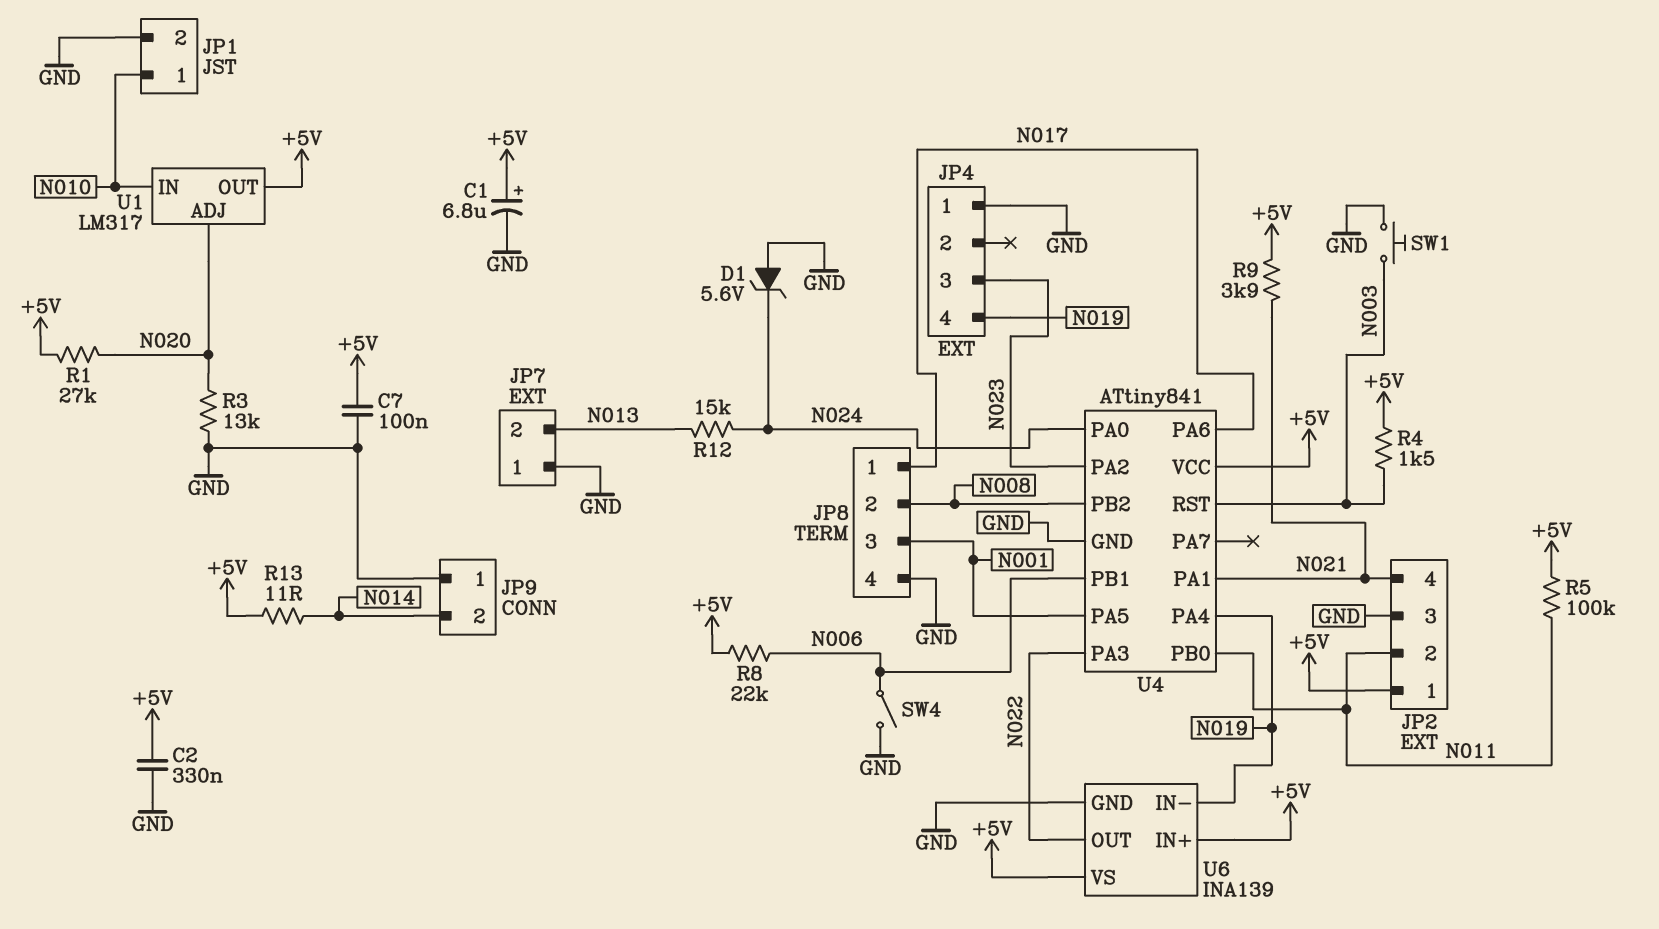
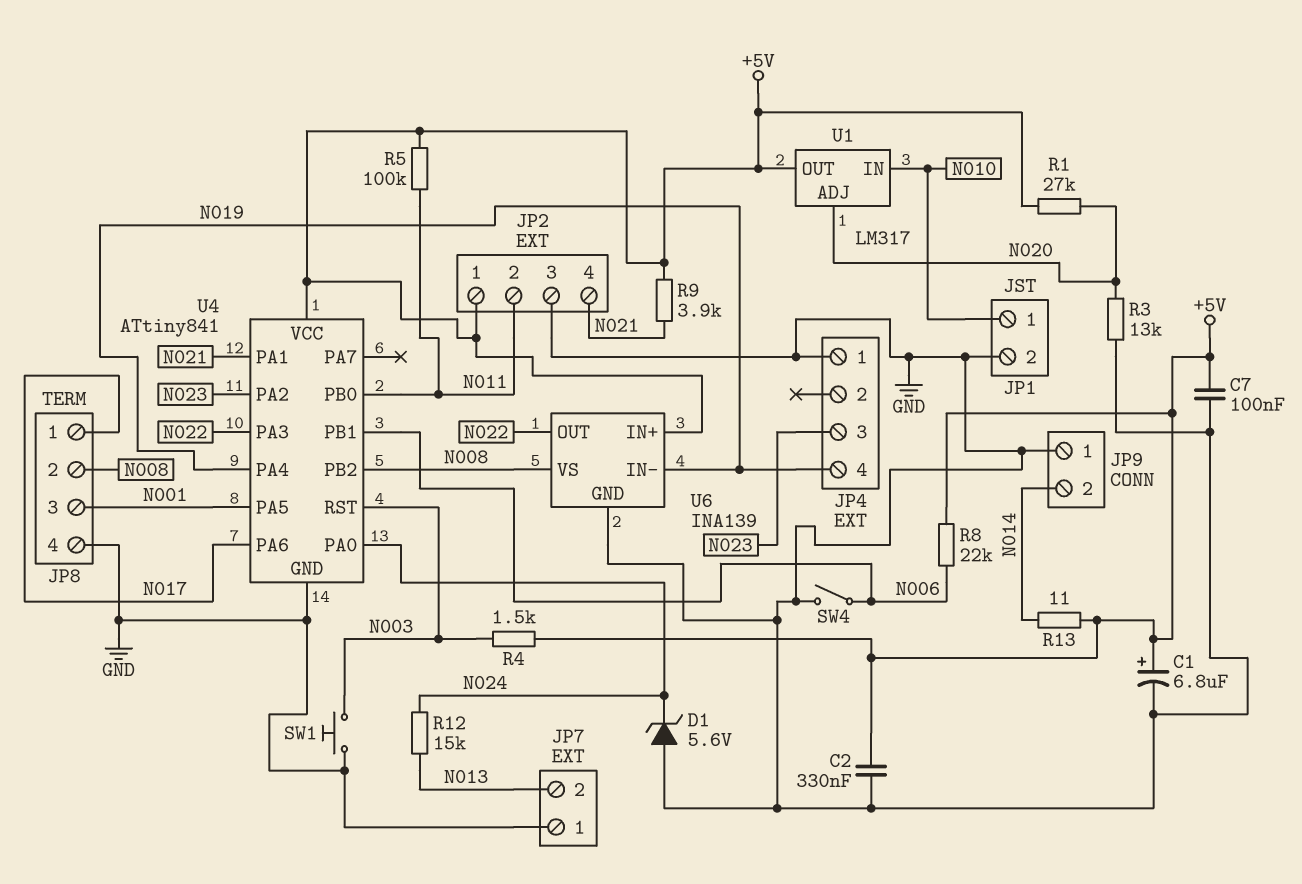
U6 pin VS: +5V -> N008

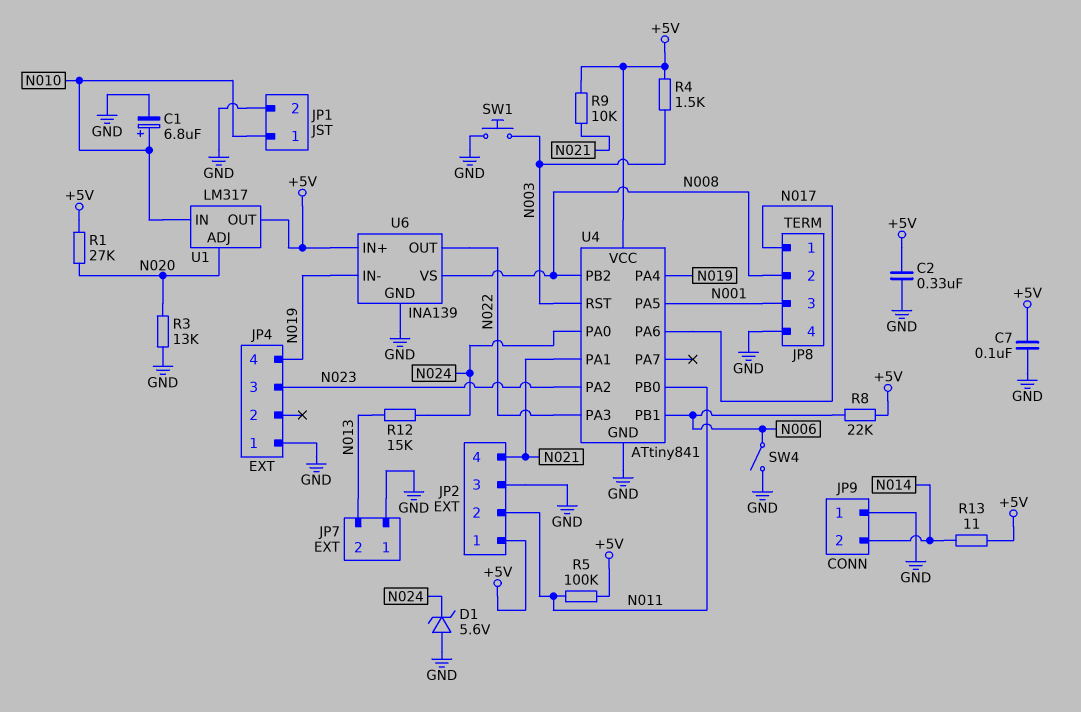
C1: 6.8uF (plus +5V, minus GND) -> 6.8uF (plus N010, minus GND)
R9: 3.9k (+5V, N021) -> 10k (+5V, N021)

